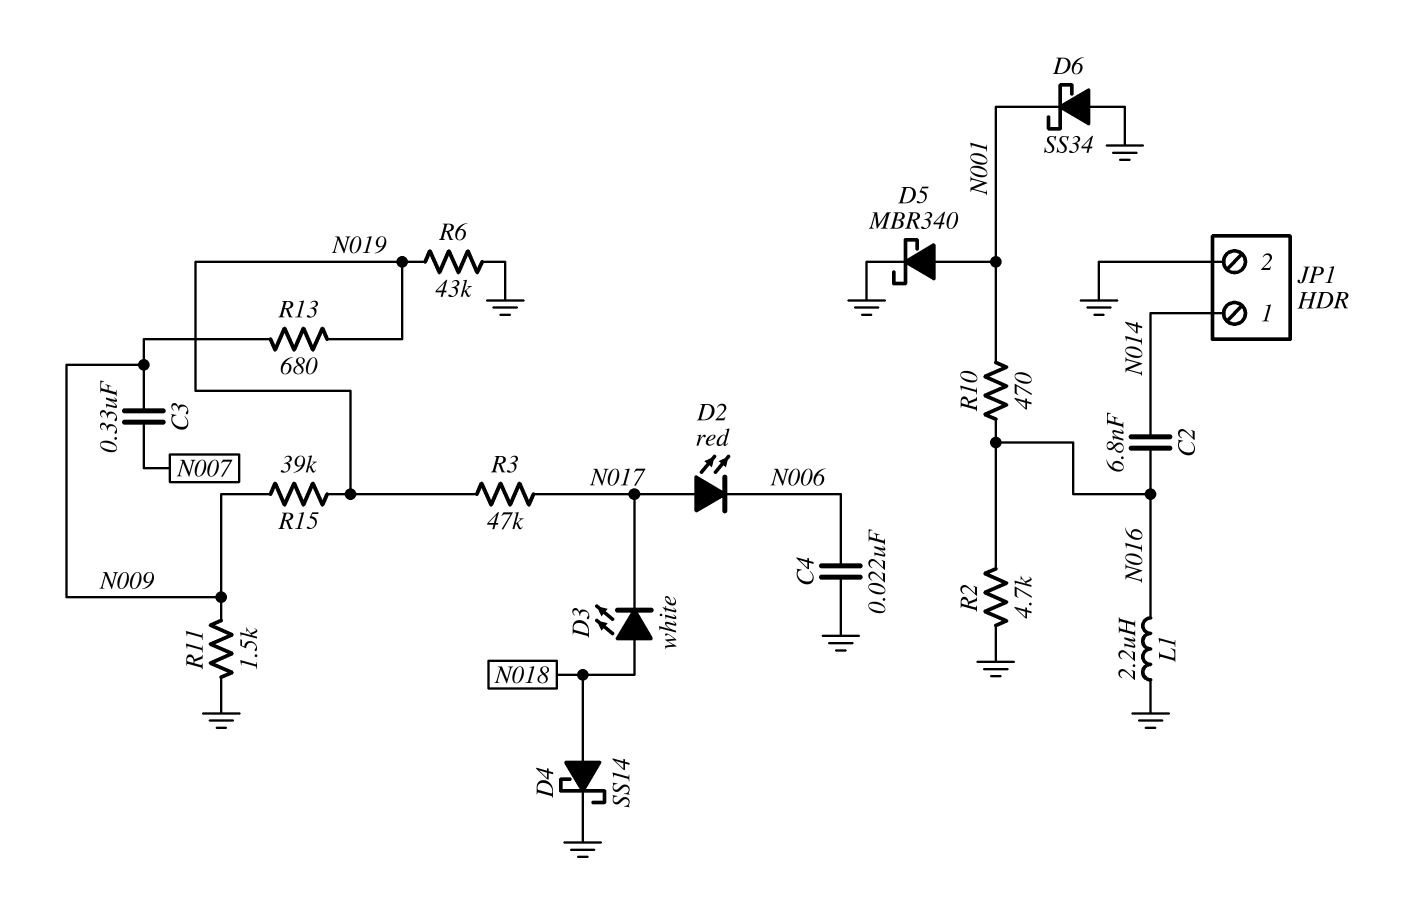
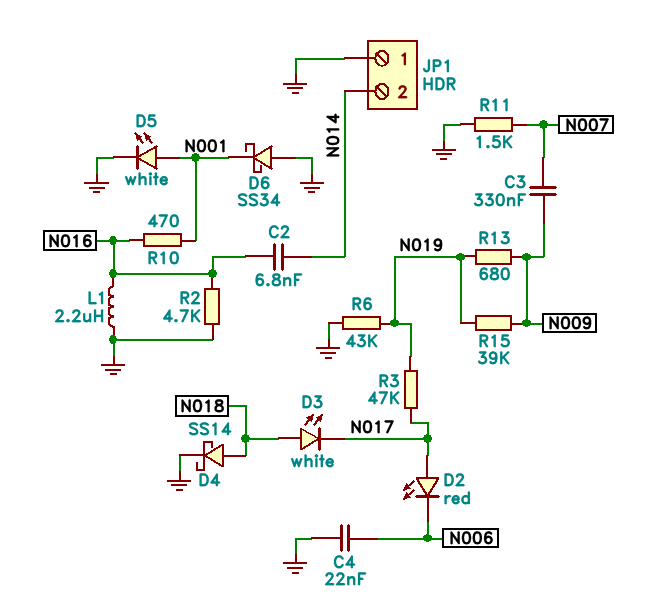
D5: schottky MBR340 (A N001, K GND) -> LED white (A N001, K GND)
JP1 pin 1: N014 -> GND
JP1 pin 2: GND -> N014
R11: 1.5k (GND, N009) -> 1.5k (GND, N007)

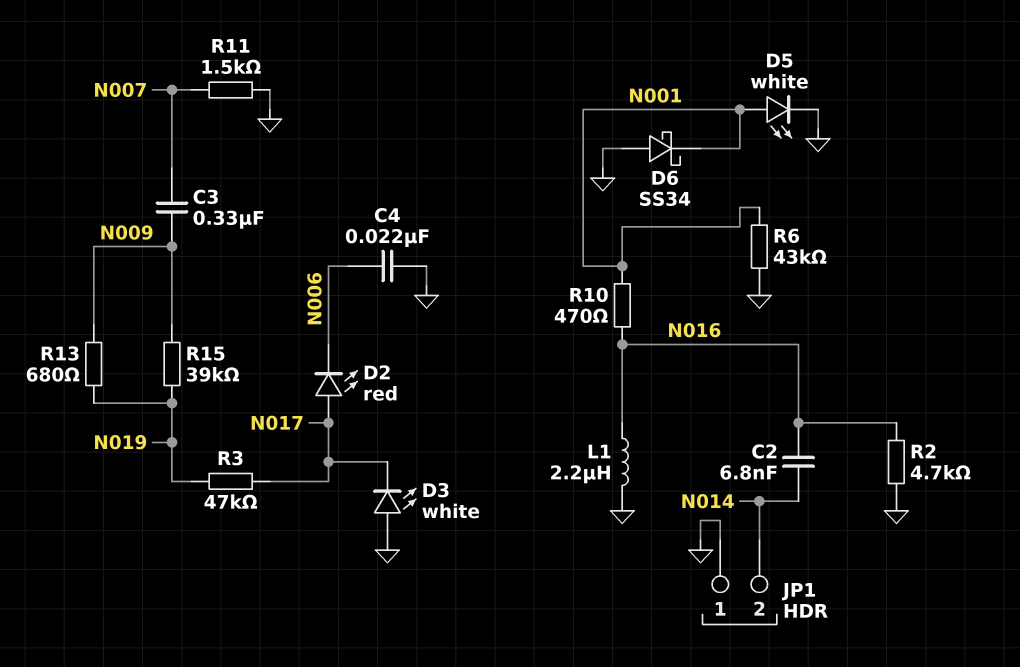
D3: LED white (A N018, K N017) -> LED white (A GND, K N017)
D4: schottky SS14 (A N018, K GND) -> none
R6: 43k (GND, N019) -> 43k (GND, N001)

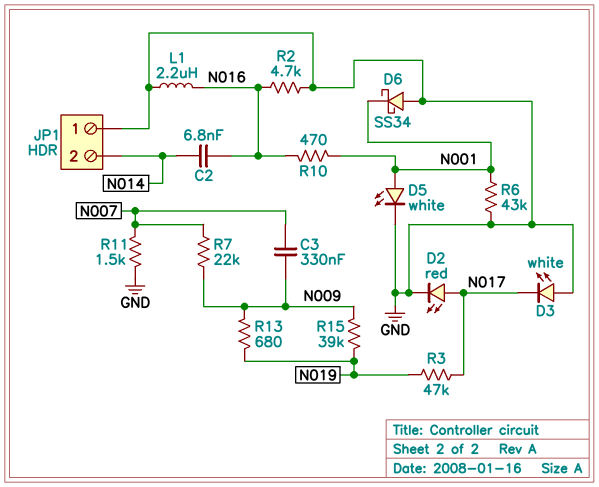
C4: 22nF (GND, N006) -> none
D2: LED red (A N017, K N006) -> LED red (A N017, K GND)
R7: none -> 22k (N007, N009)

